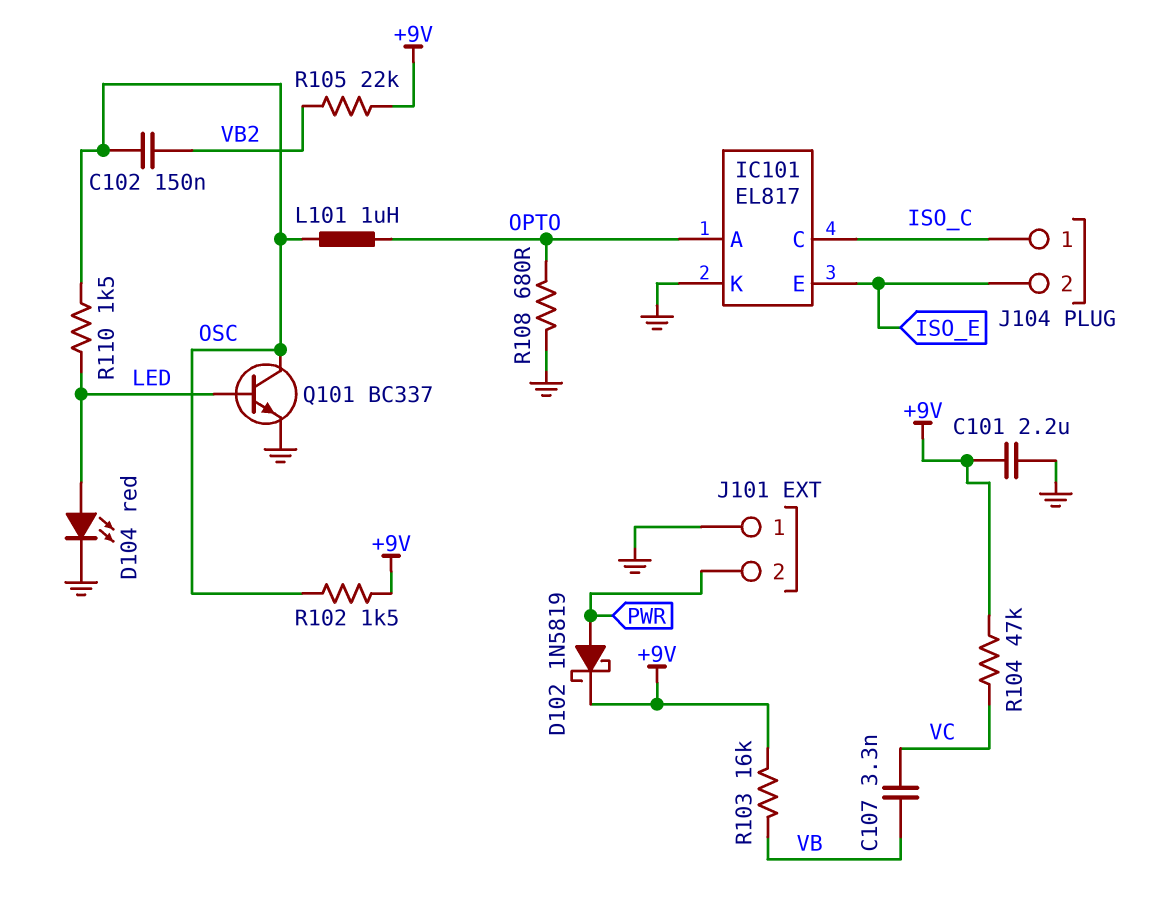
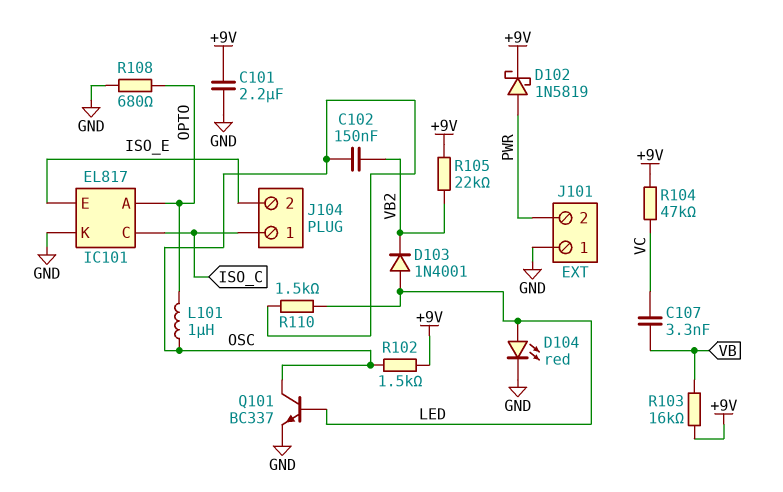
D103: none -> diode 1N4001 (A LED, K VB2)

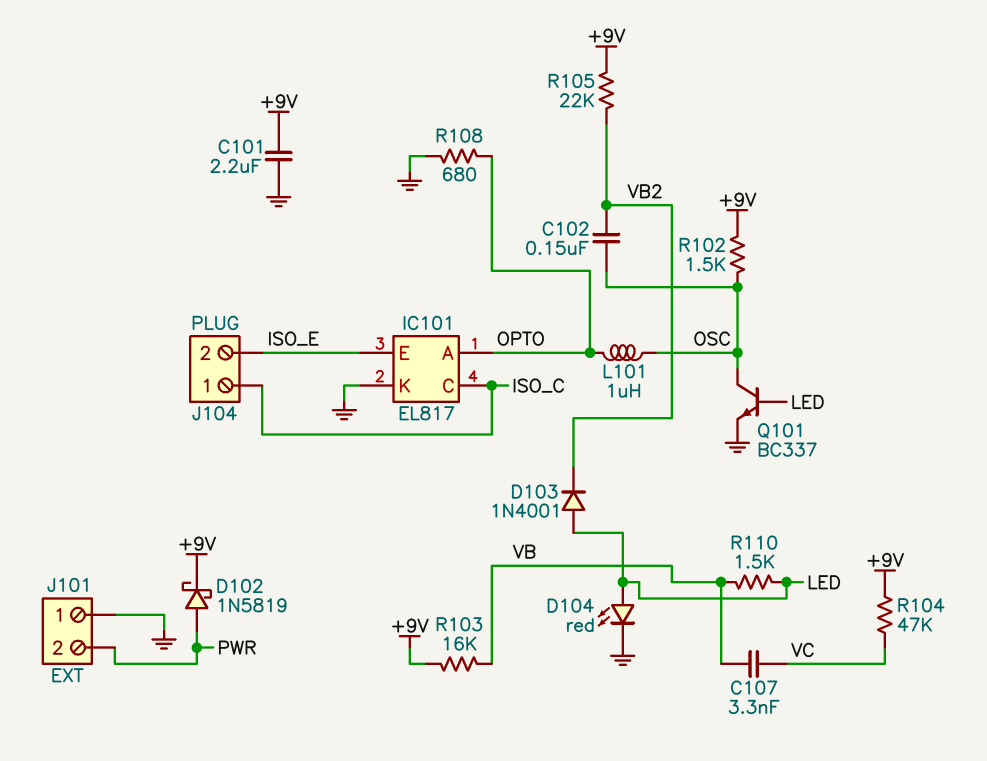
R110: 1.5k (LED, OSC) -> 1.5k (LED, VB)

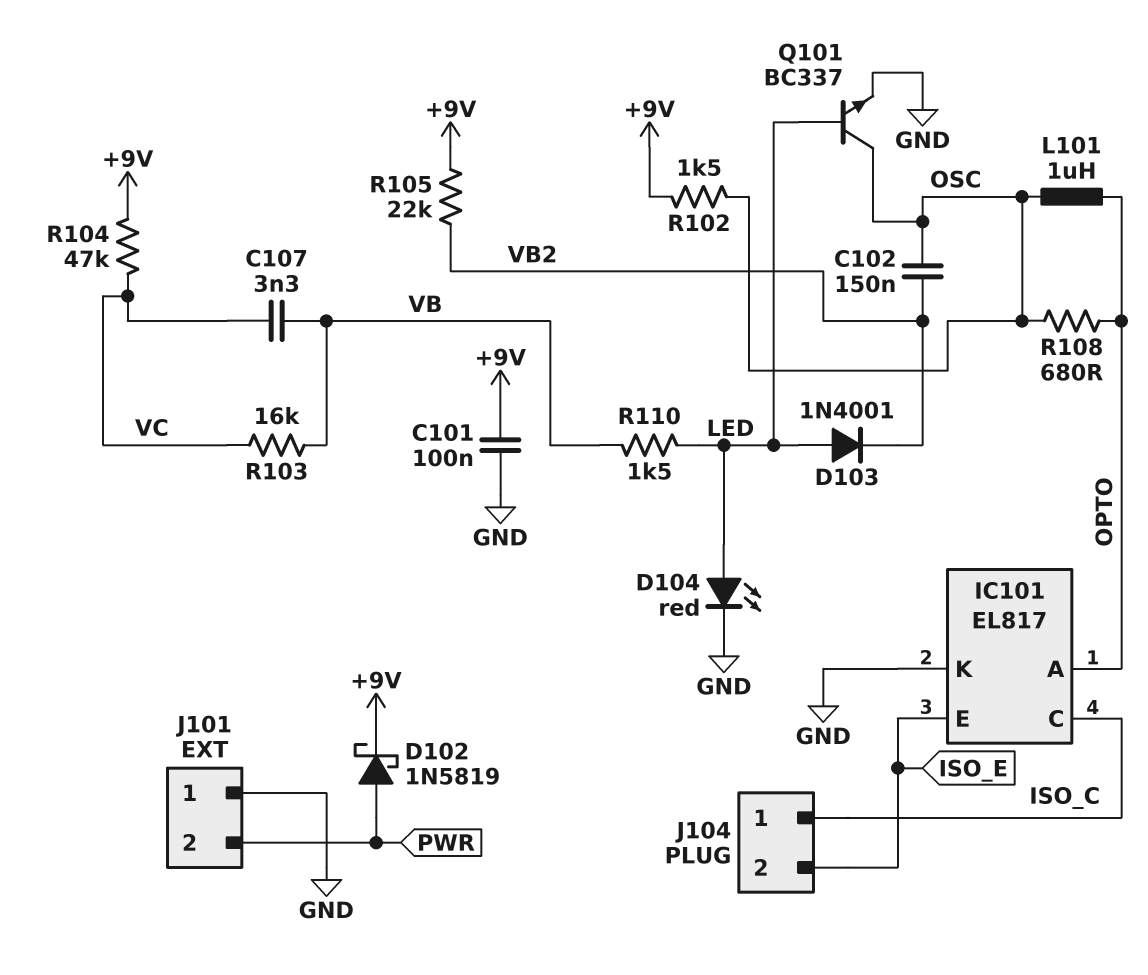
C101: 2.2uF (+9V, GND) -> 100nF (+9V, GND)
R103: 16k (+9V, VB) -> 16k (VB, VC)
R108: 680 (GND, OPTO) -> 680 (OPTO, OSC)

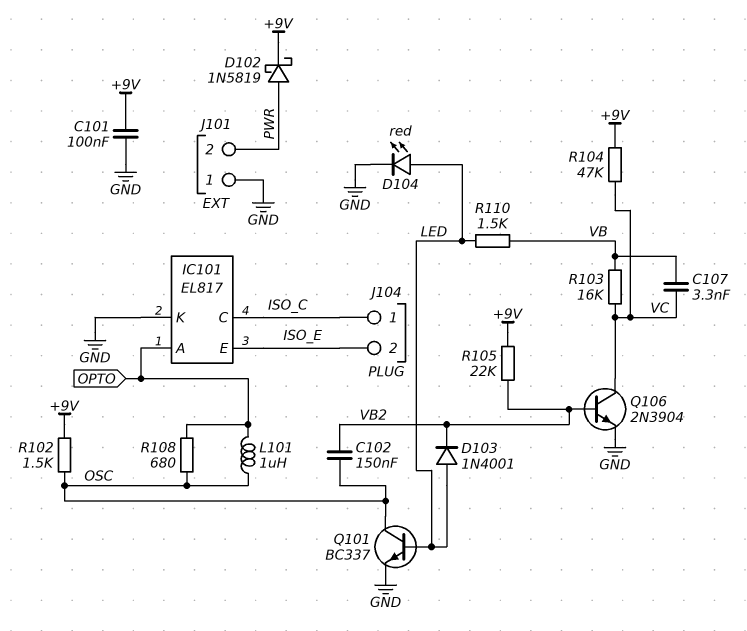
Q106: none -> NPN 2N3904 (B VB2, C VC, E GND)

